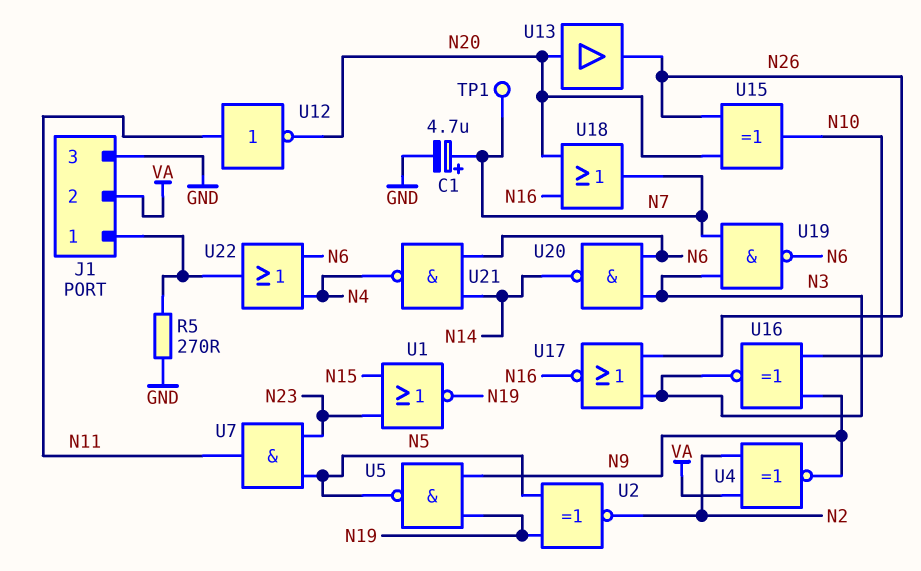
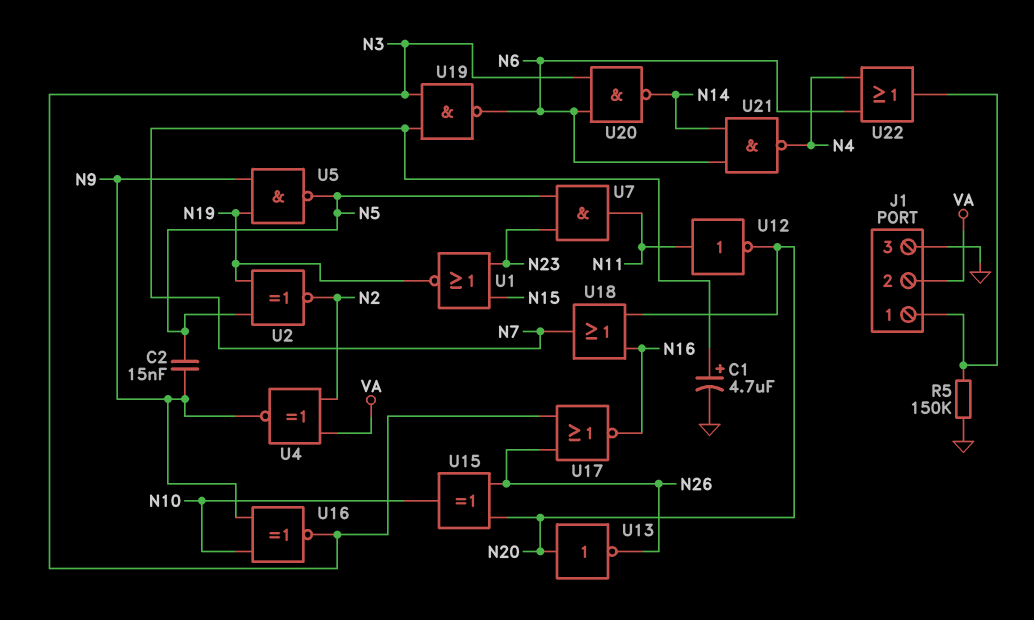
C2: none -> 15nF (N5, N9)
R5: 270 (GND, J1/1) -> 150k (GND, J1/1)
TP1: test point (N7) -> none
U13: buffer (in N20, out N26) -> NOT (in N20, out N26)

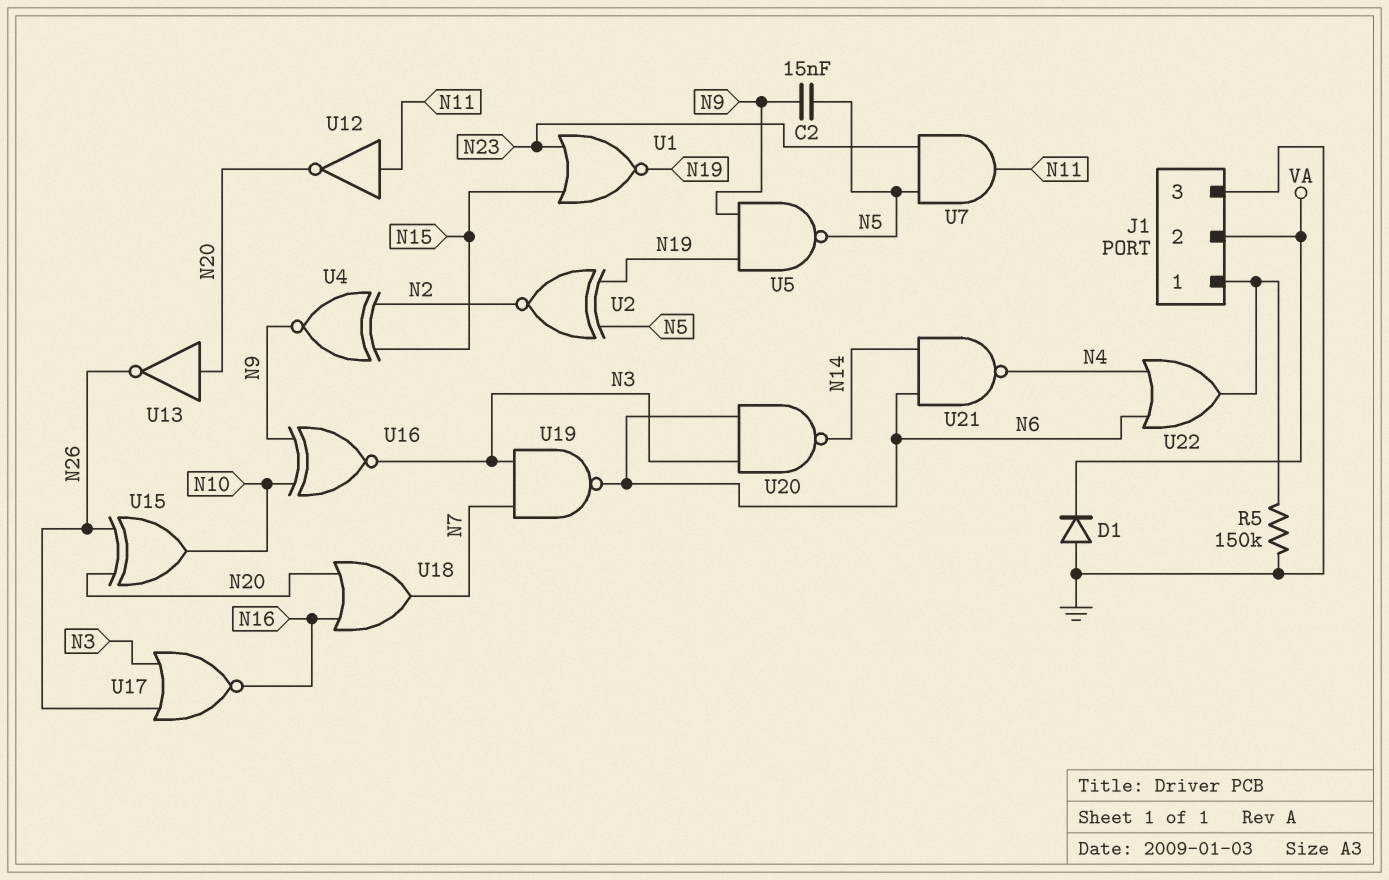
C1: 4.7uF (plus N7, minus GND) -> none
D1: none -> diode (A GND, K VA)
U4: XNOR (in N2, in VA, out N9) -> XNOR (in N2, in N15, out N9)

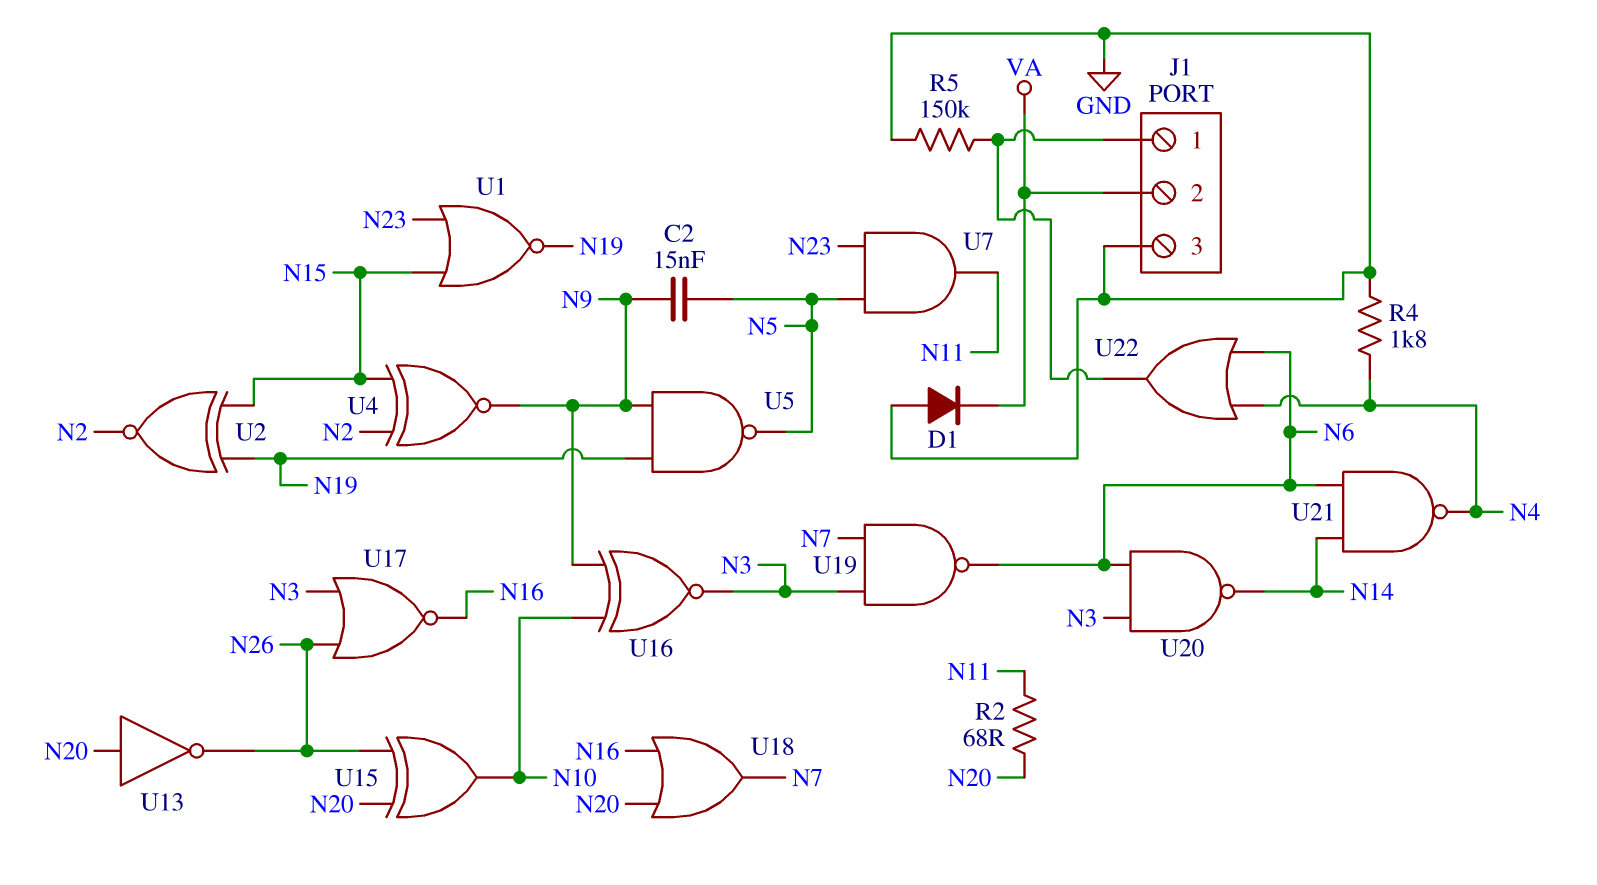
R2: none -> 68 (N11, N20)
R4: none -> 1.8k (GND, N4)
U2: XNOR (in N5, in N19, out N2) -> XNOR (in N15, in N19, out N2)
U12: NOT (in N11, out N20) -> none

